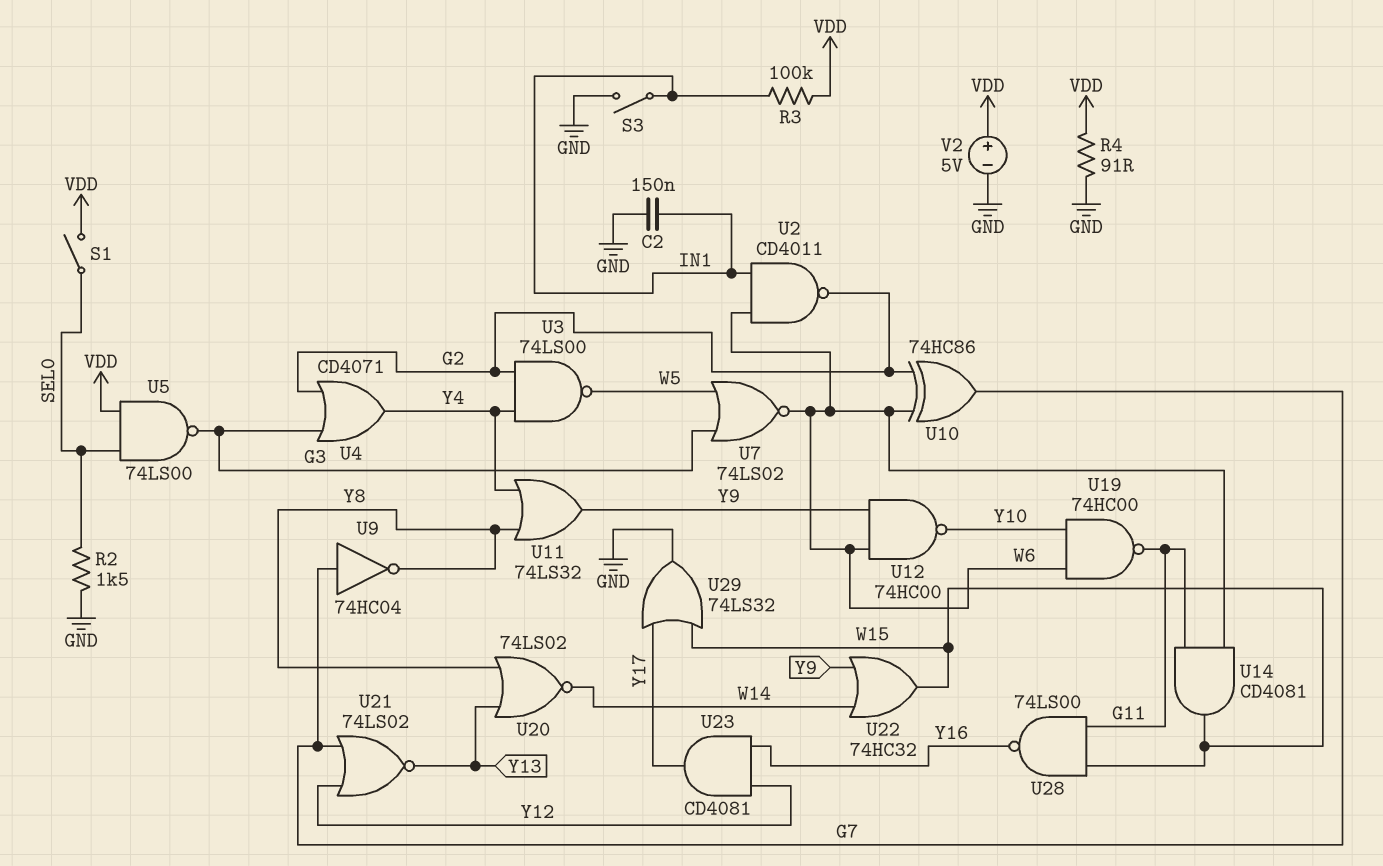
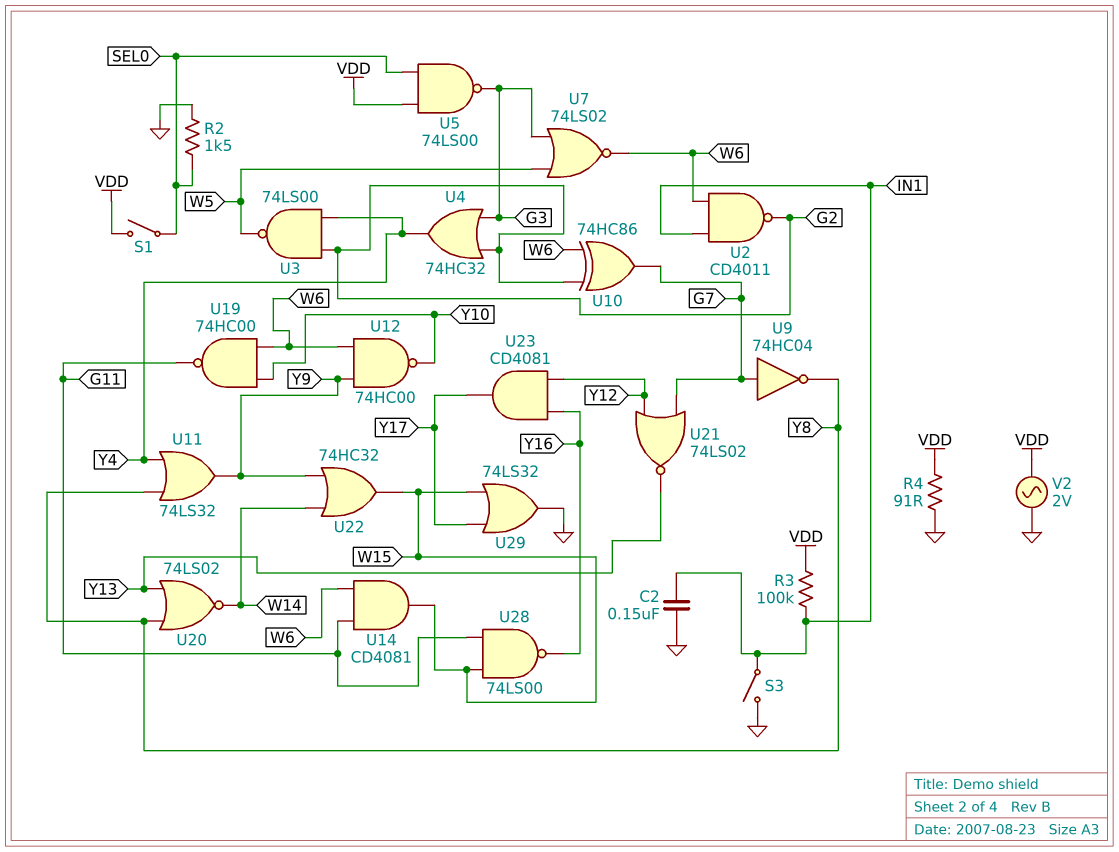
U4: OR CD4071 (in G2, in G3, out Y4) -> OR 74HC32 (in G2, in G3, out Y4)
V2: 5V (plus VDD, minus GND) -> AC 2V (GND, VDD)

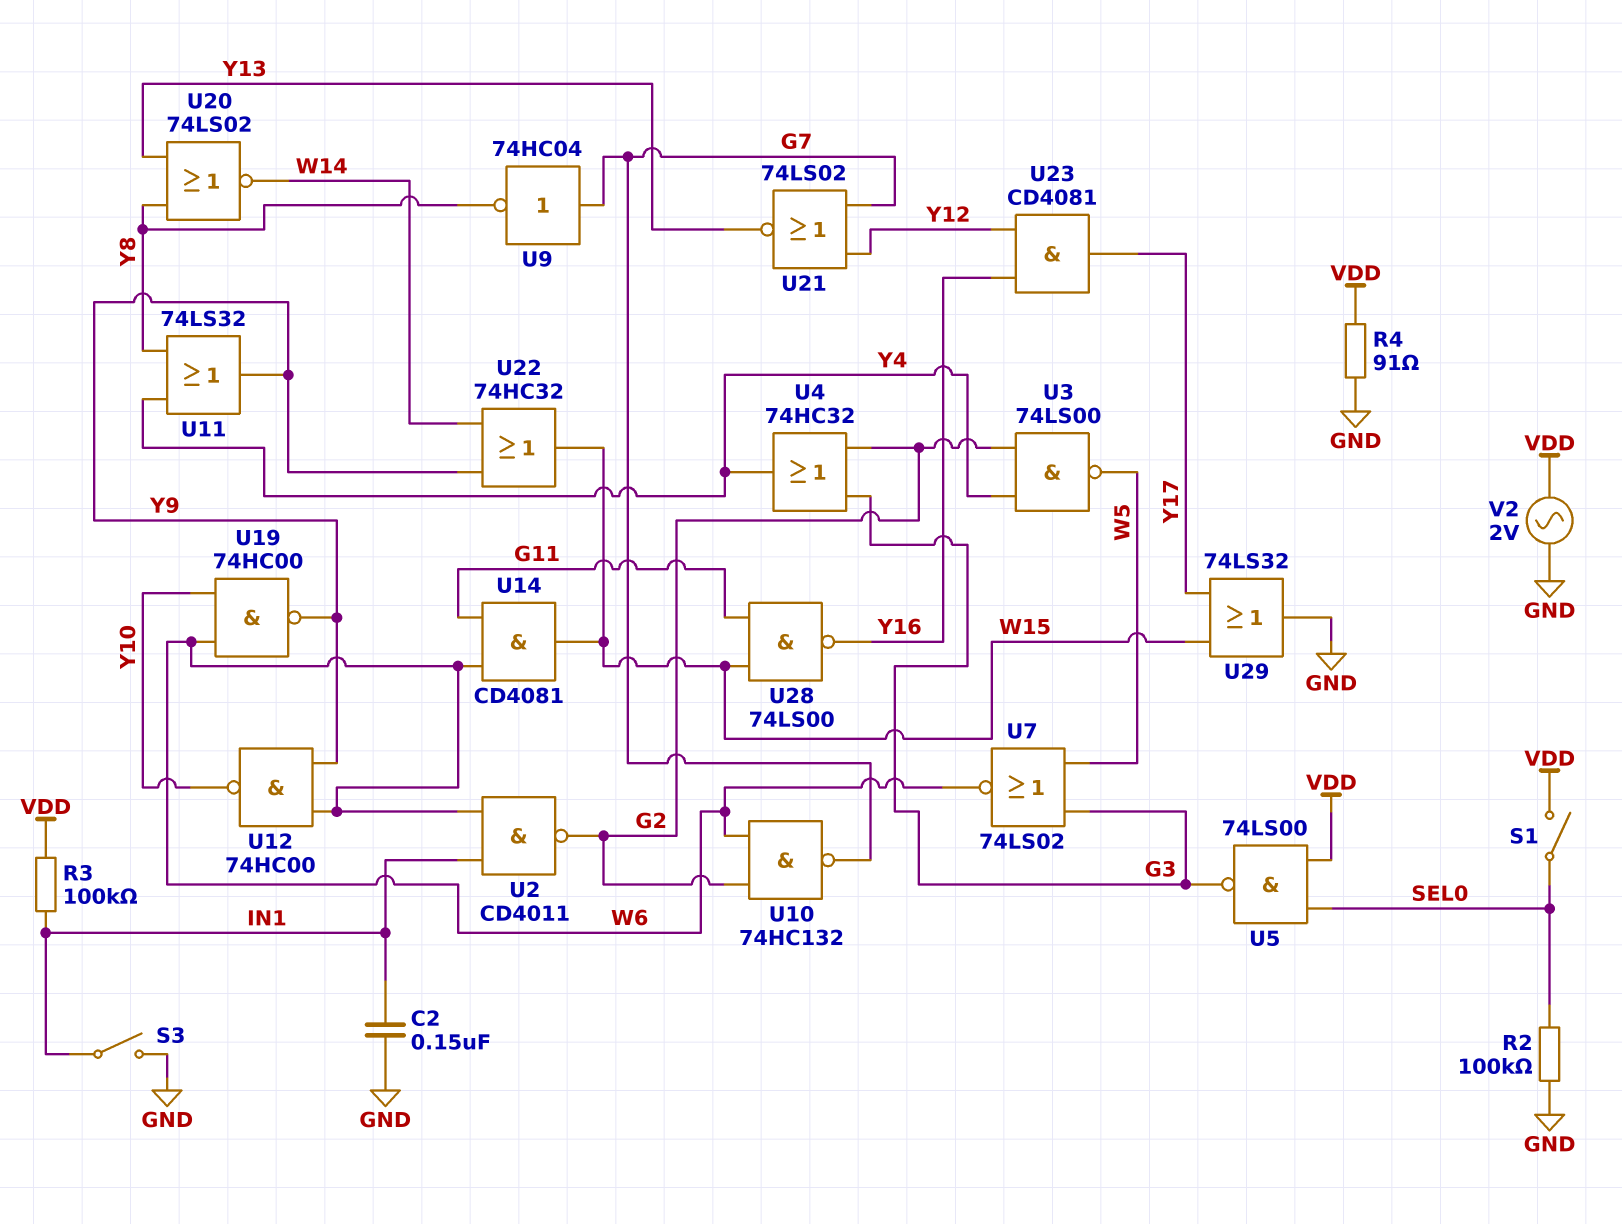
R2: 1.5k (GND, SEL0) -> 100k (GND, SEL0)
U10: XOR 74HC86 (in G2, in W6, out G7) -> NAND 74HC132 (in G2, in W6, out G7)
U19: NAND 74HC00 (in W6, in Y10, out G11) -> NAND 74HC00 (in W6, in Y10, out Y9)

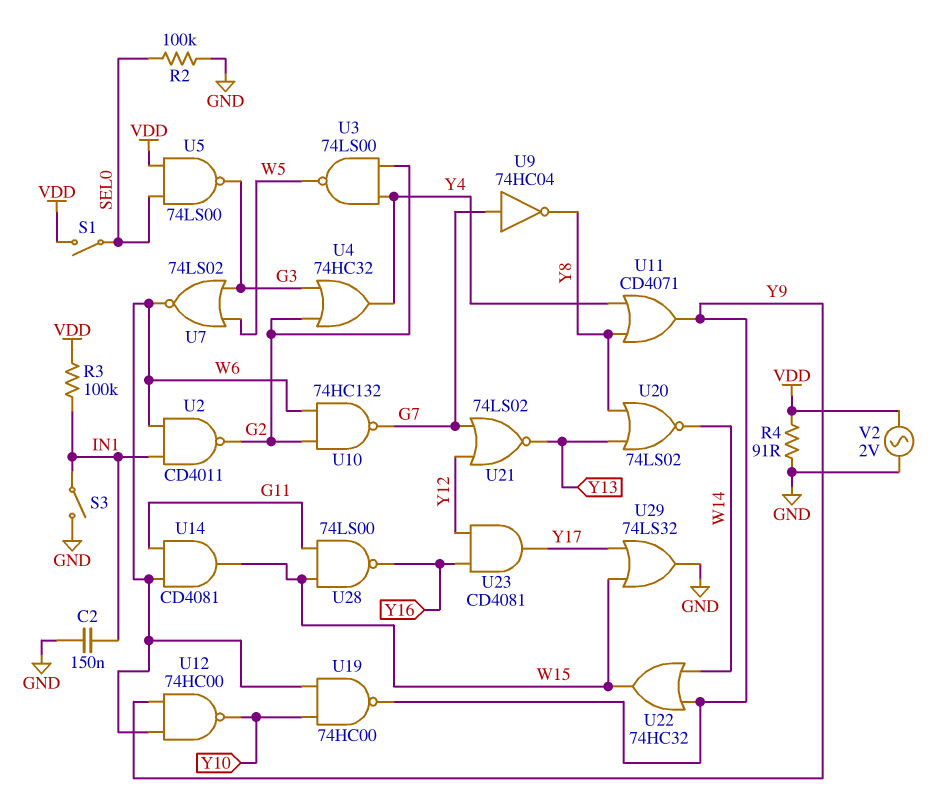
U11: OR 74LS32 (in Y4, in Y8, out Y9) -> OR CD4071 (in Y4, in Y8, out Y9)

